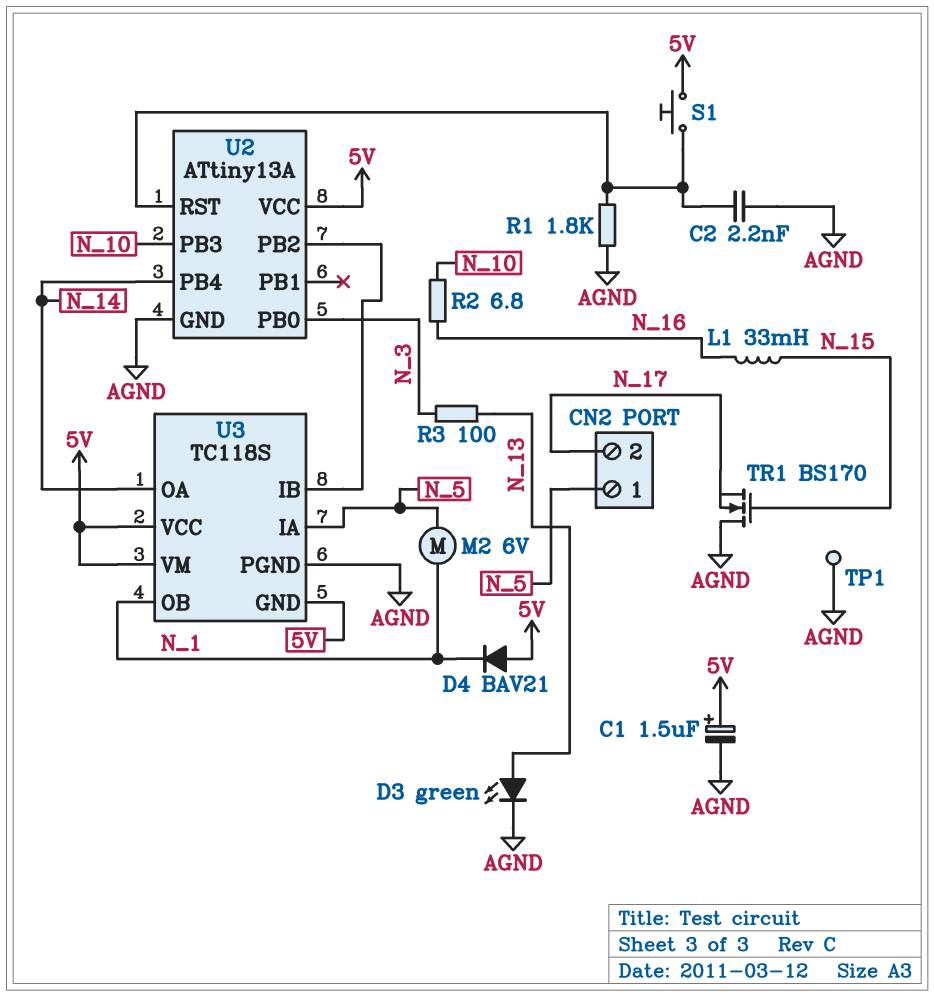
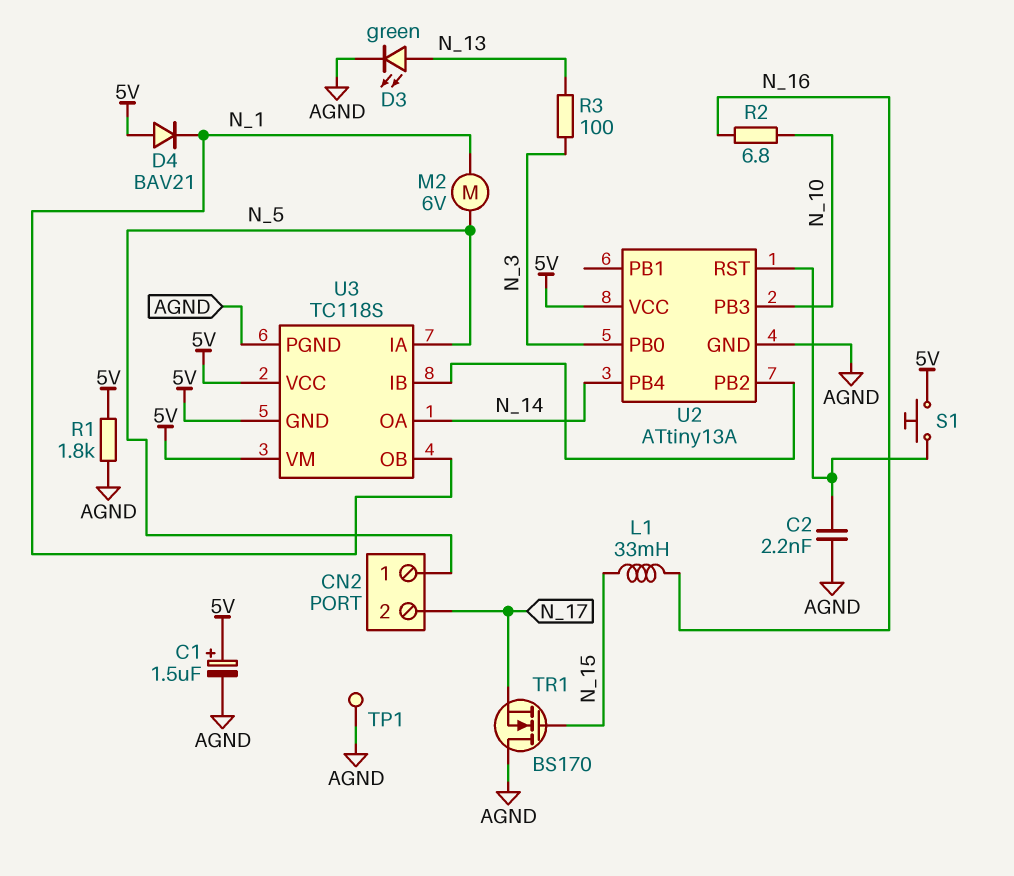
R1: 1.8k (AGND, U2/RST) -> 1.8k (5V, AGND)

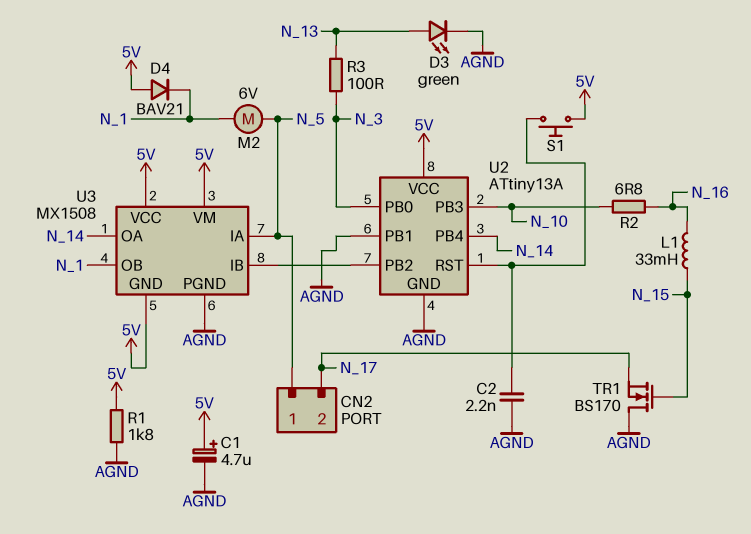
C1: 1.5uF (plus 5V, minus AGND) -> 4.7uF (plus 5V, minus AGND)
TP1: test point (AGND) -> none
U2 pin PB1: none -> AGND
U3: TC118S -> MX1508

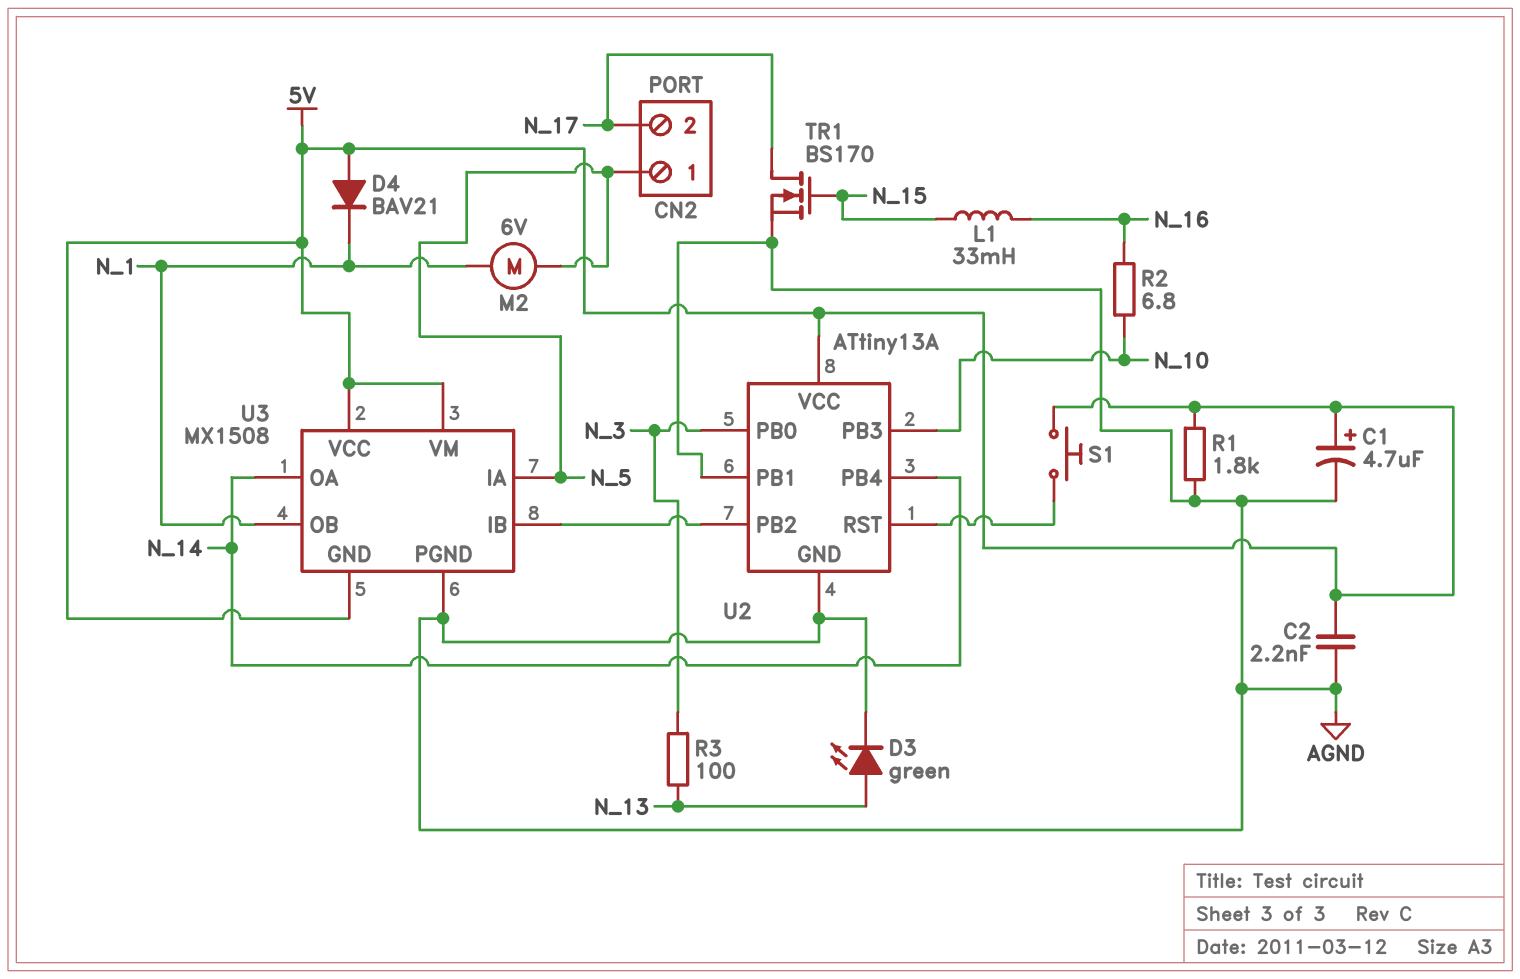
C2: 2.2nF (AGND, U2/RST) -> 2.2nF (5V, AGND)
TR1: NMOS BS170 (G N_15, D AGND, S N_17) -> NMOS BS170 (G N_15, D N_17, S AGND)

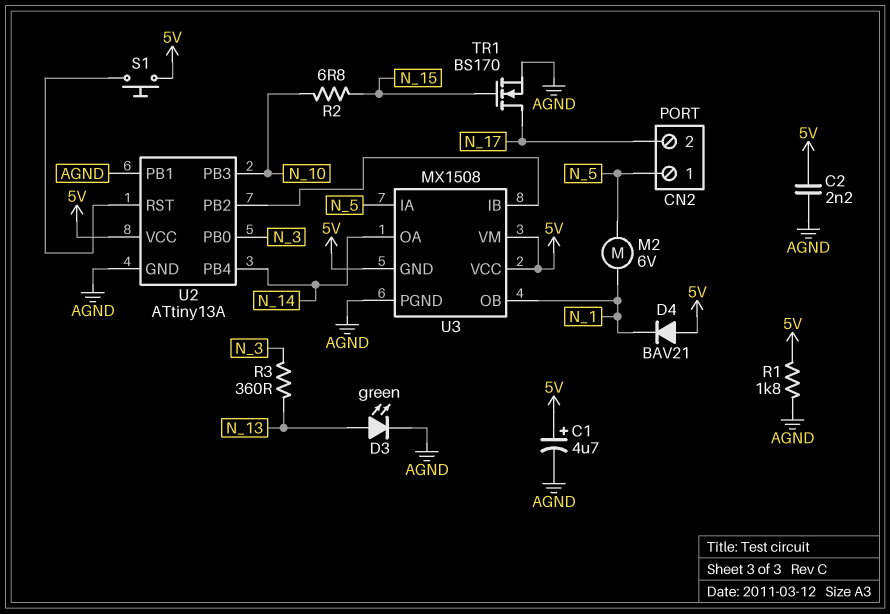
L1: 33mH (N_15, N_16) -> none
R2: 6.8 (N_10, N_16) -> 6.8 (N_10, N_15)
R3: 100 (N_3, N_13) -> 360 (N_3, N_13)

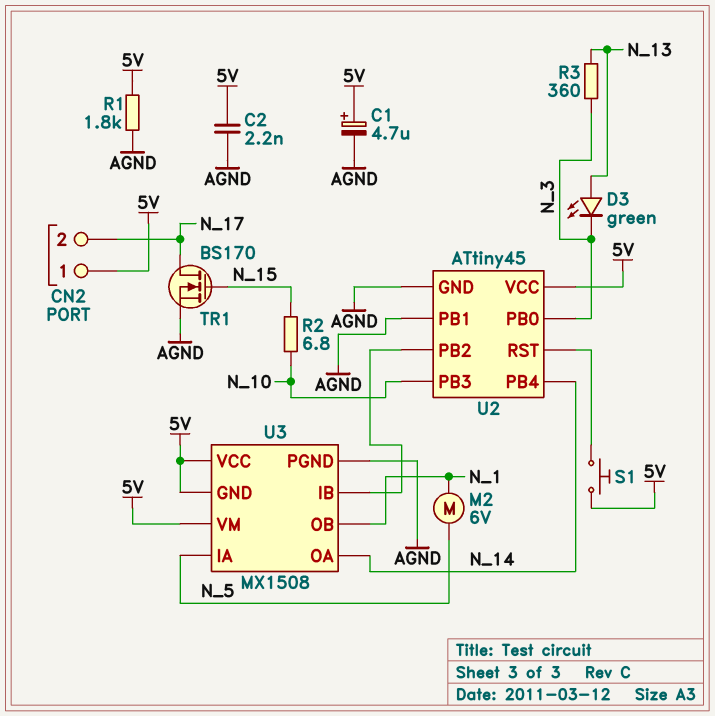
CN2 pin 1: N_5 -> 5V
D3: LED green (A N_13, K AGND) -> LED green (A N_13, K N_3)
D4: diode BAV21 (A 5V, K N_1) -> none
U2: ATtiny13A -> ATtiny45

